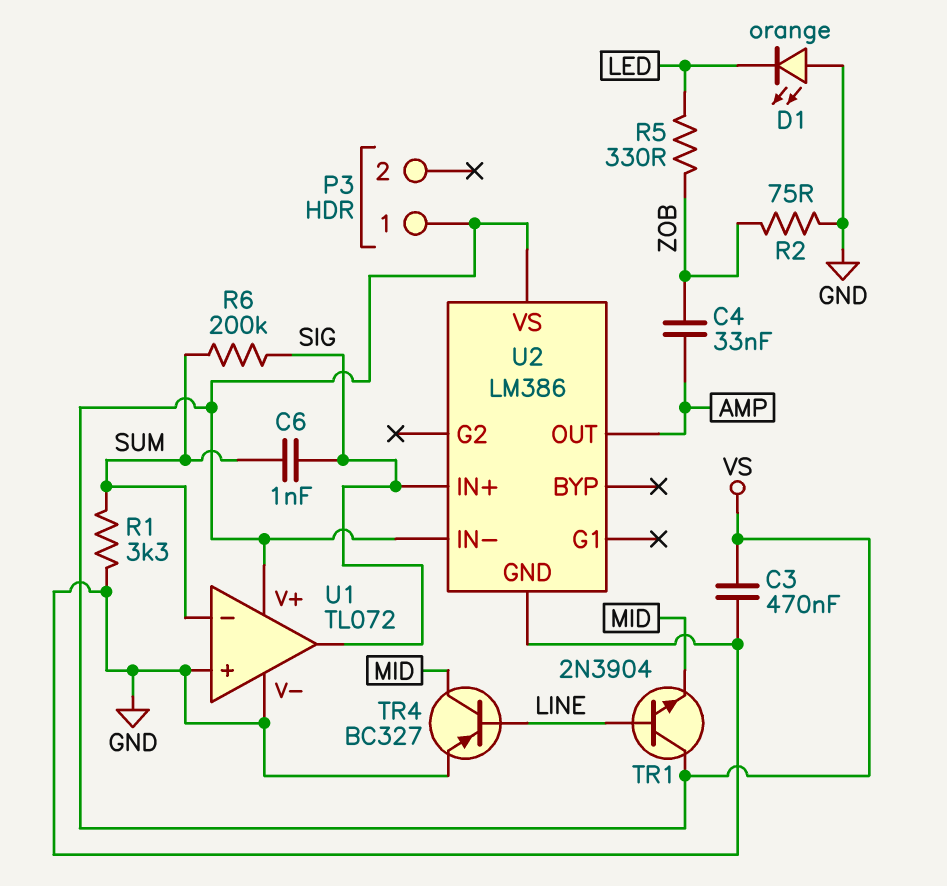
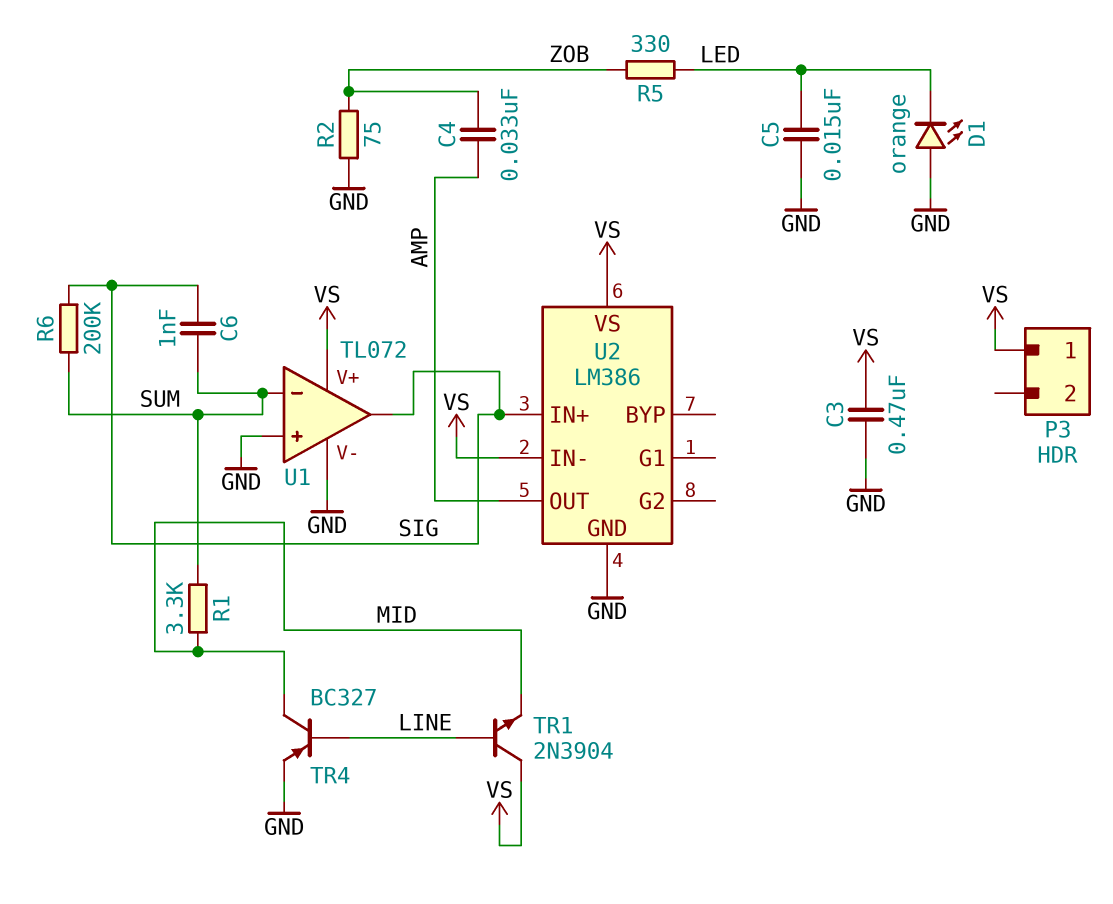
C5: none -> 15nF (GND, LED)
R1: 3.3k (GND, SUM) -> 3.3k (MID, SUM)

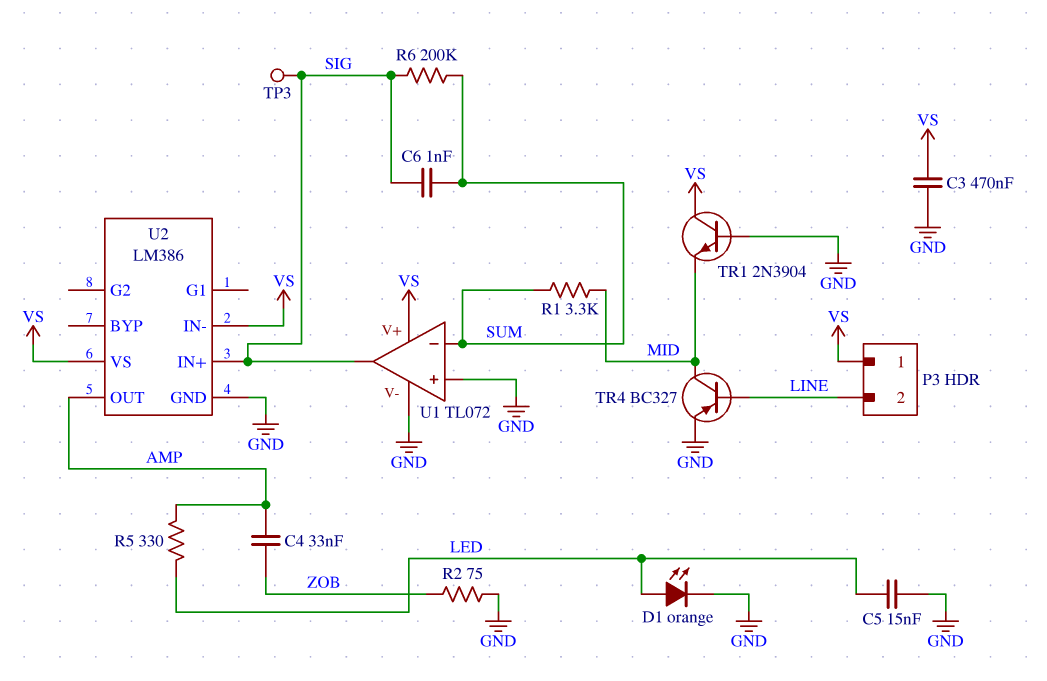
D1: LED orange (A GND, K LED) -> LED orange (A LED, K GND)
P3 pin 2: none -> LINE
R5: 330 (LED, ZOB) -> 330 (AMP, LED)
TP3: none -> test point (SIG)
TR1: NPN 2N3904 (B LINE, C VS, E MID) -> NPN 2N3904 (B GND, C VS, E MID)

